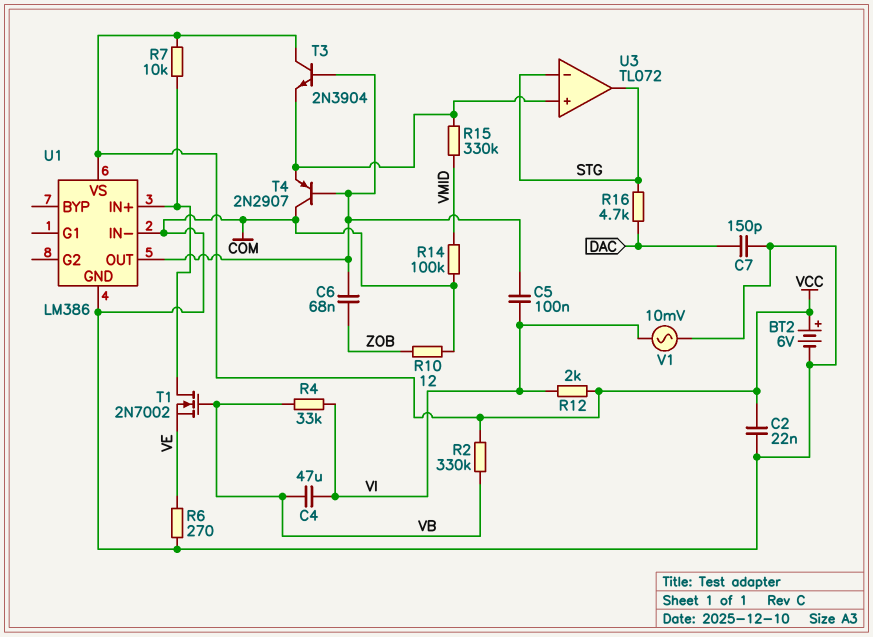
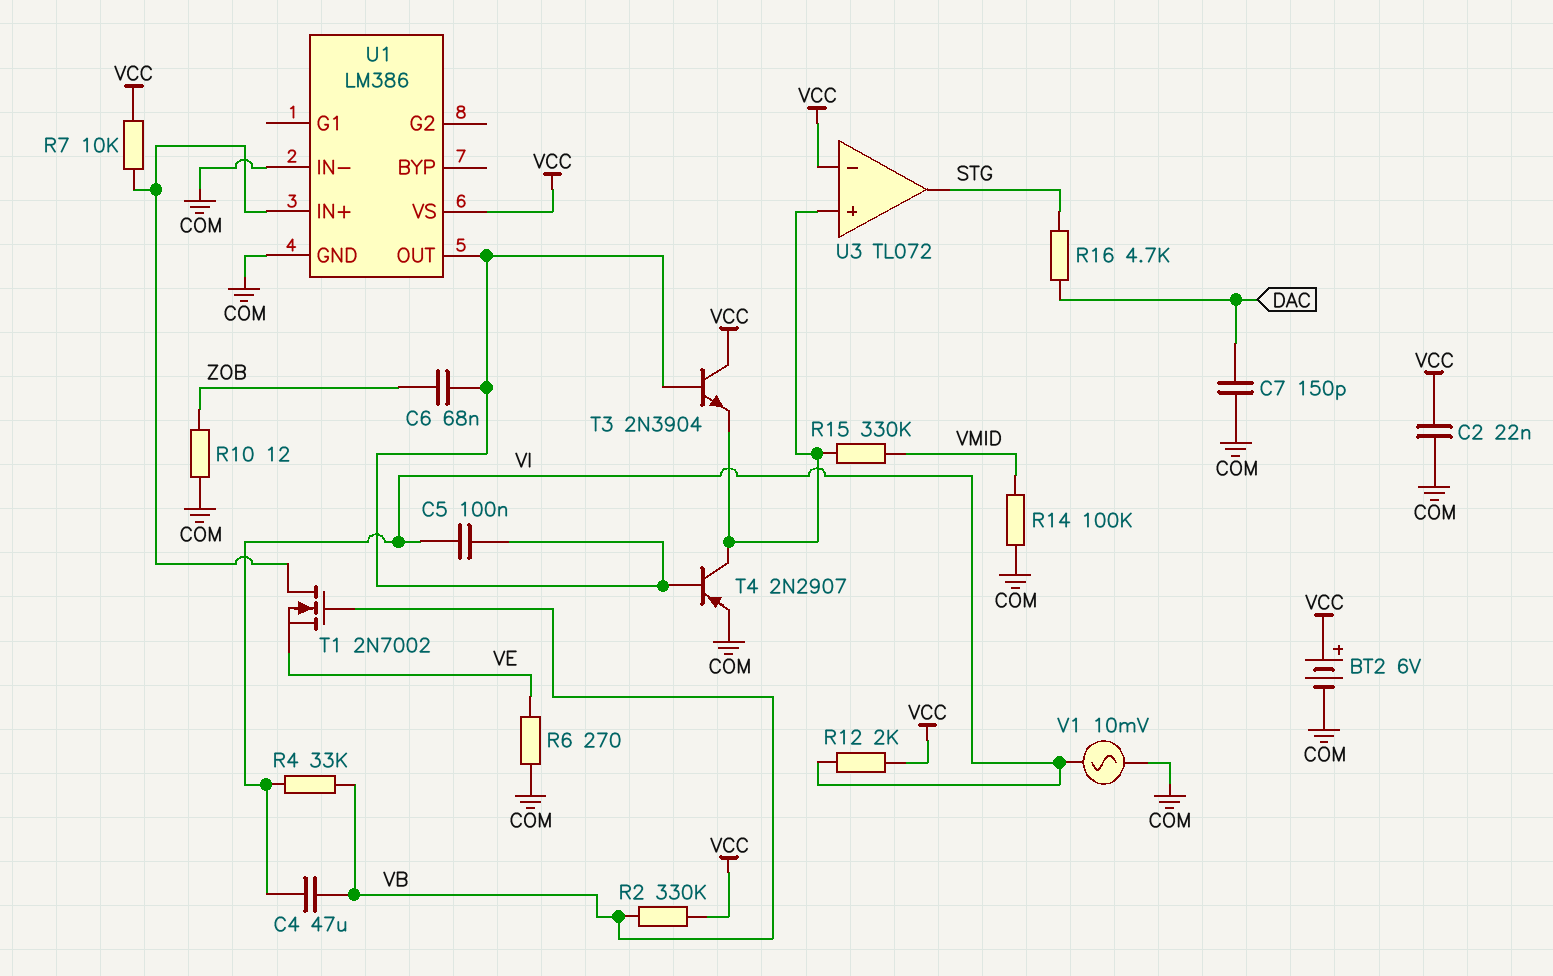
T4: PNP 2N2907 (B U1/OUT, C COM, E U3/in+) -> PNP 2N2907 (B U1/OUT, C U3/in+, E COM)
U3 pin in-: STG -> VCC

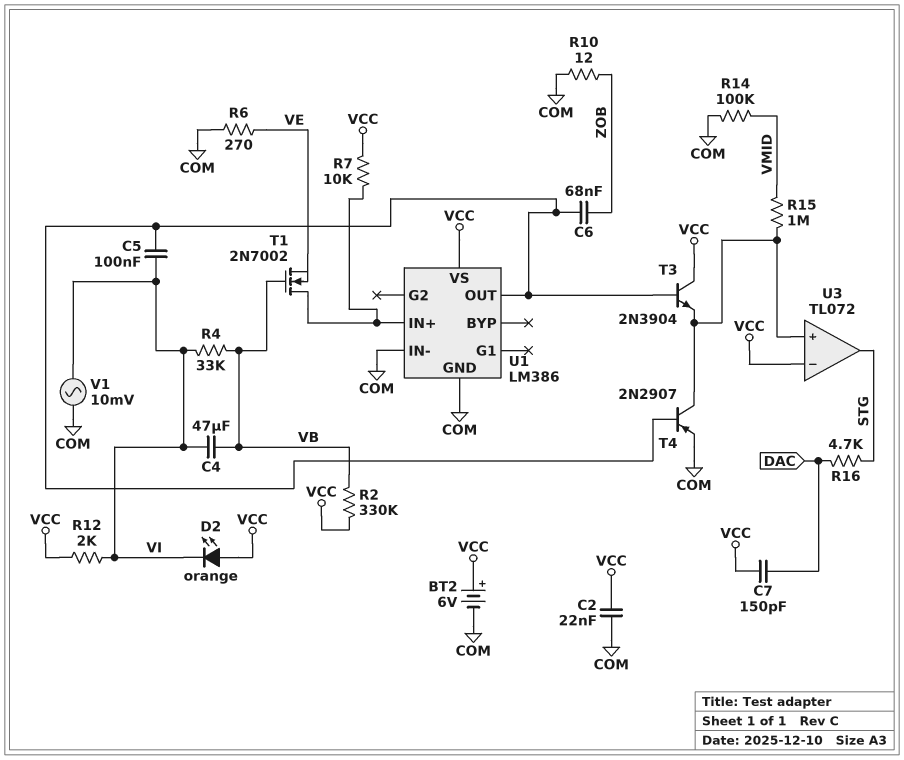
C7: 150pF (COM, DAC) -> 150pF (DAC, VCC)
D2: none -> LED orange (A VCC, K VI)
R15: 330k (U3/in+, VMID) -> 1M (U3/in+, VMID)

